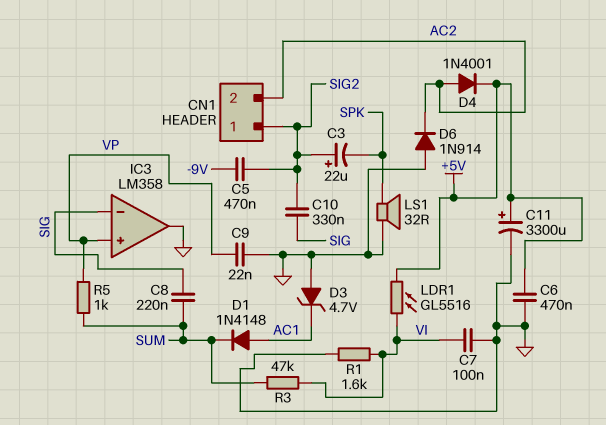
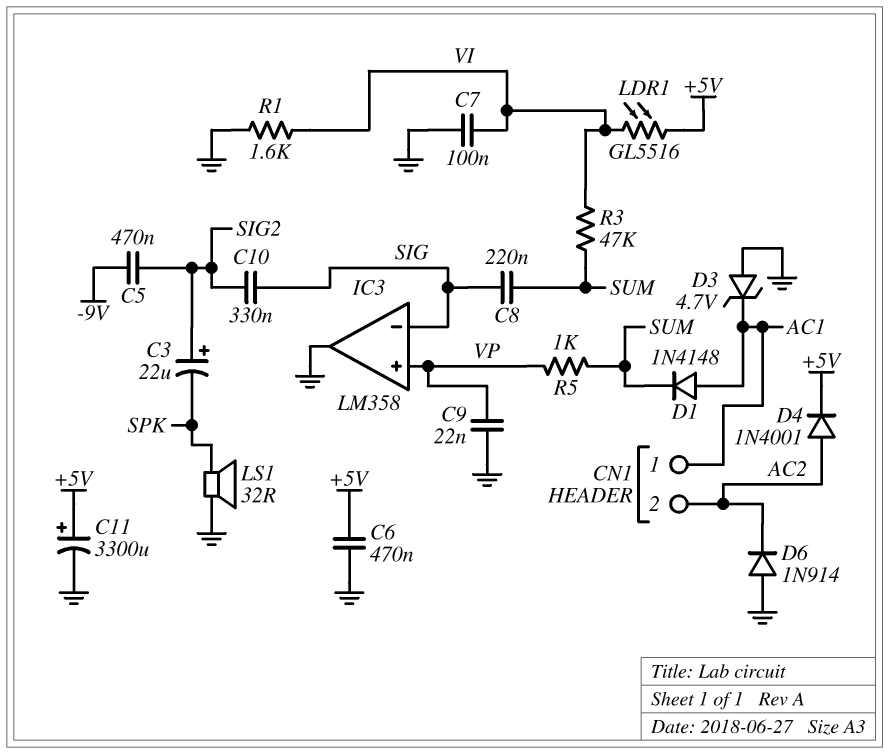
CN1 pin 1: SIG2 -> AC1

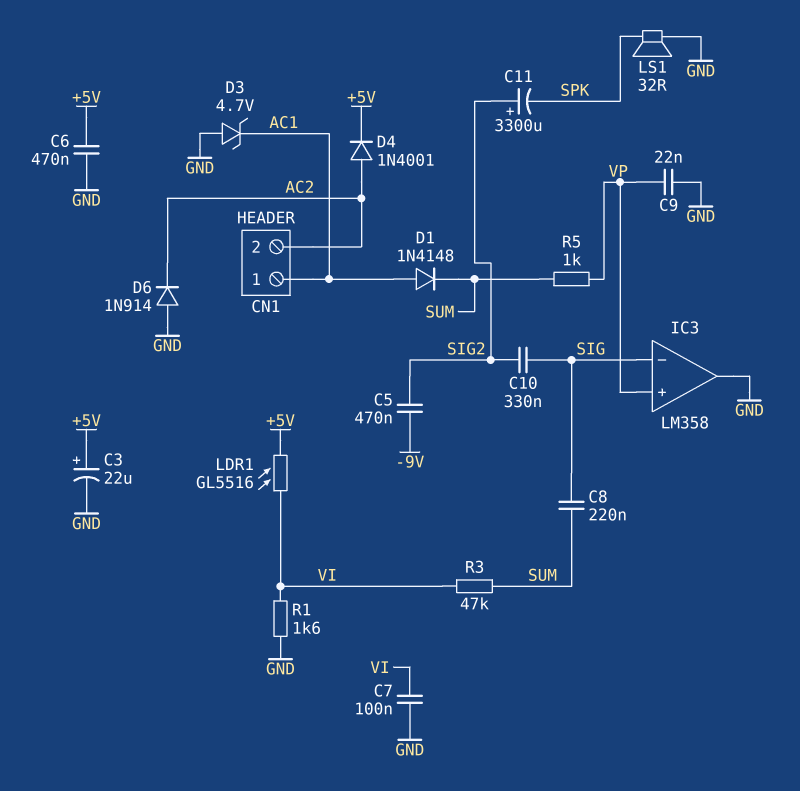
C3: 22uF (plus SIG2, minus SPK) -> 22uF (plus +5V, minus GND)
C11: 3300uF (plus +5V, minus GND) -> 3300uF (plus SIG2, minus SPK)

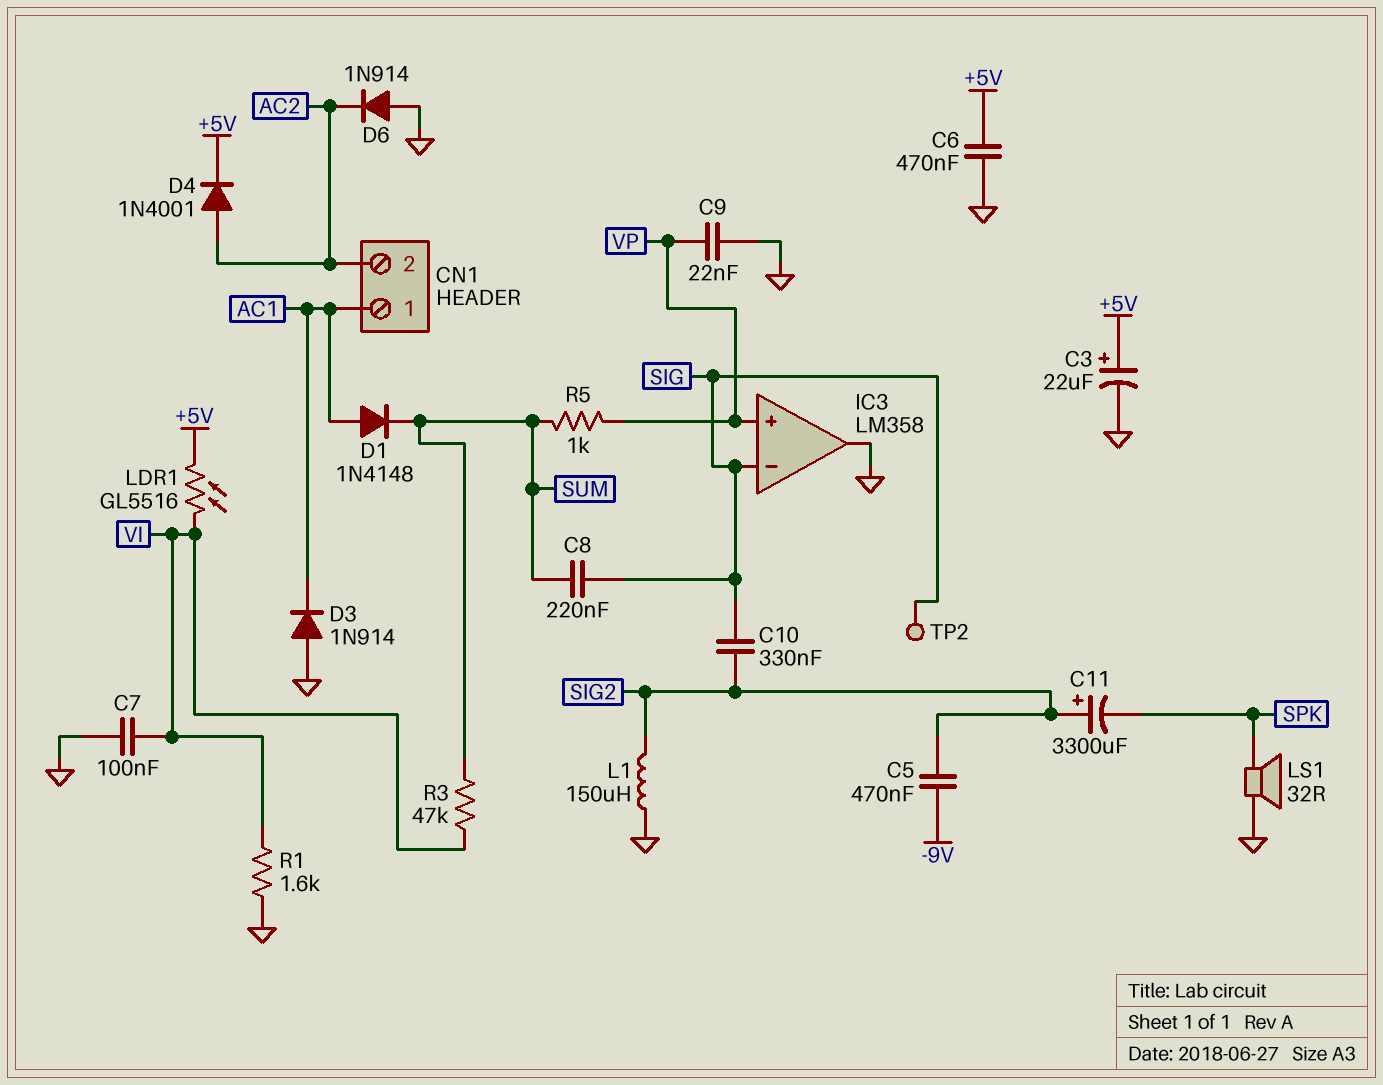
D3: zener 4.7V (A GND, K AC1) -> diode 1N914 (A GND, K AC1)
L1: none -> 150uH (GND, SIG2)
TP2: none -> test point (SIG)

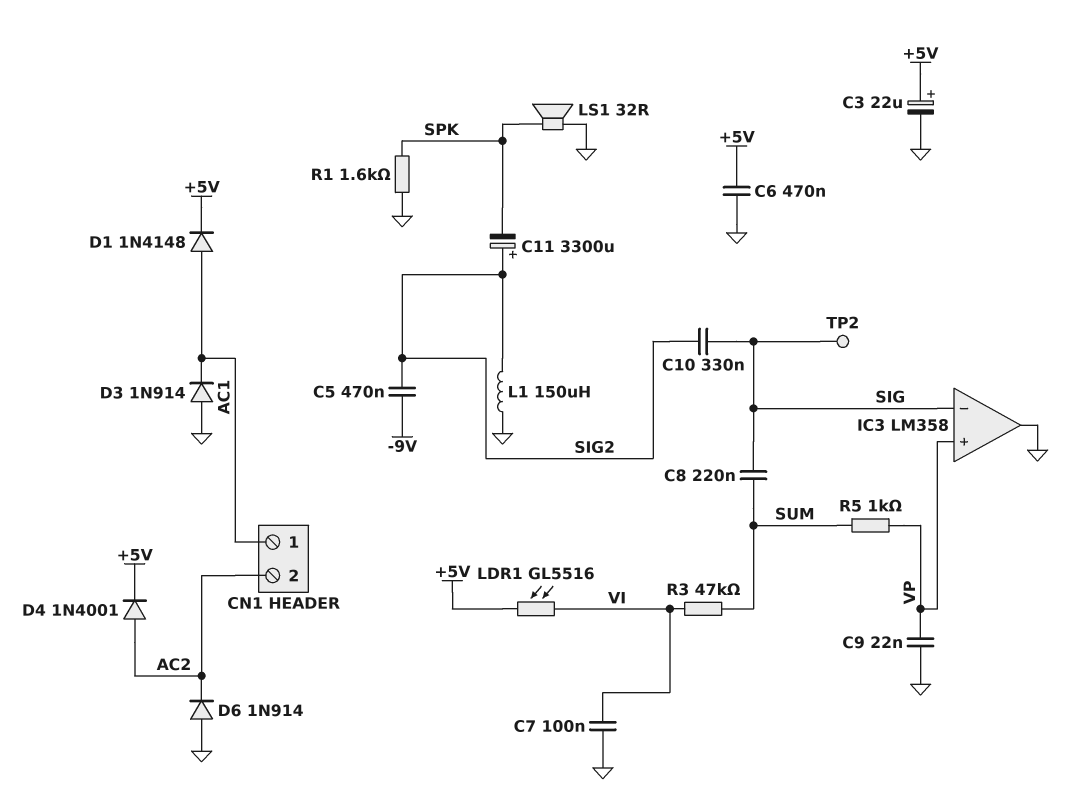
D1: diode 1N4148 (A AC1, K SUM) -> diode 1N4148 (A AC1, K +5V)
R1: 1.6k (GND, VI) -> 1.6k (GND, SPK)

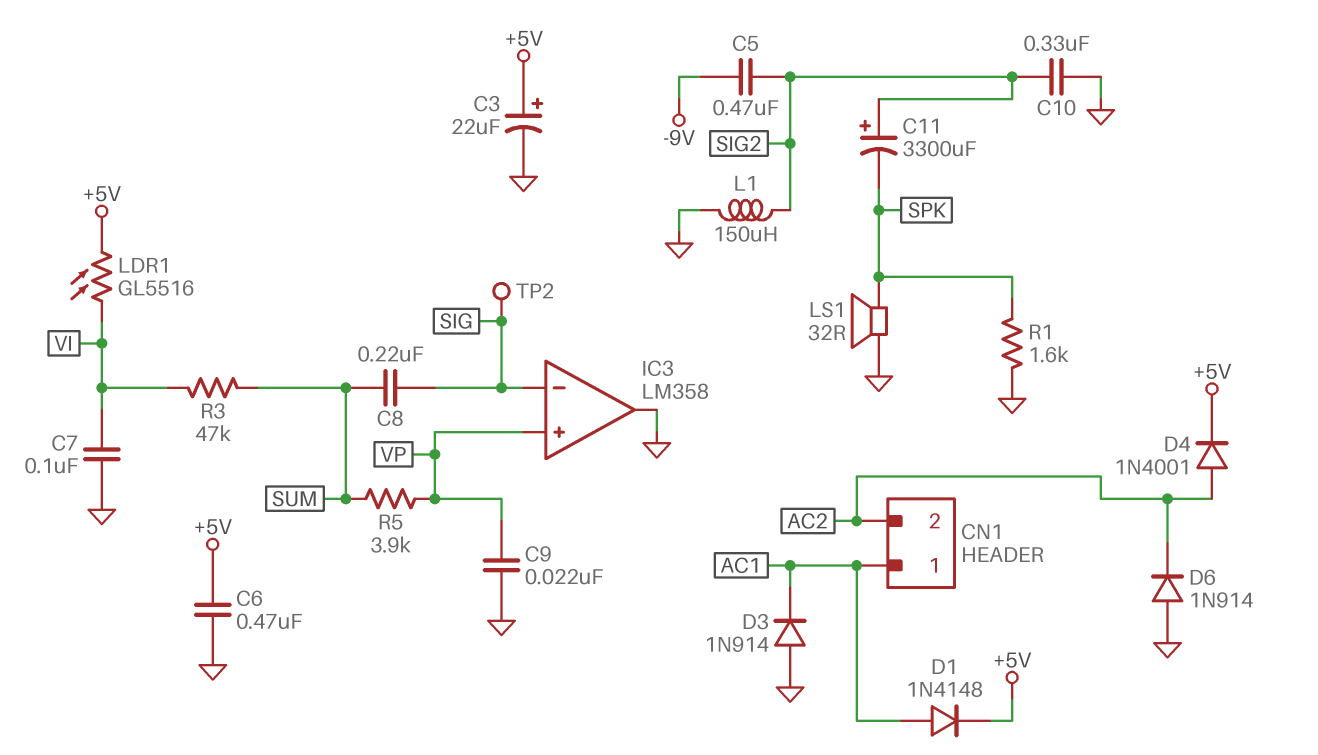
C10: 330nF (SIG, SIG2) -> 330nF (GND, SIG2)
R5: 1k (SUM, VP) -> 3.9k (SUM, VP)

